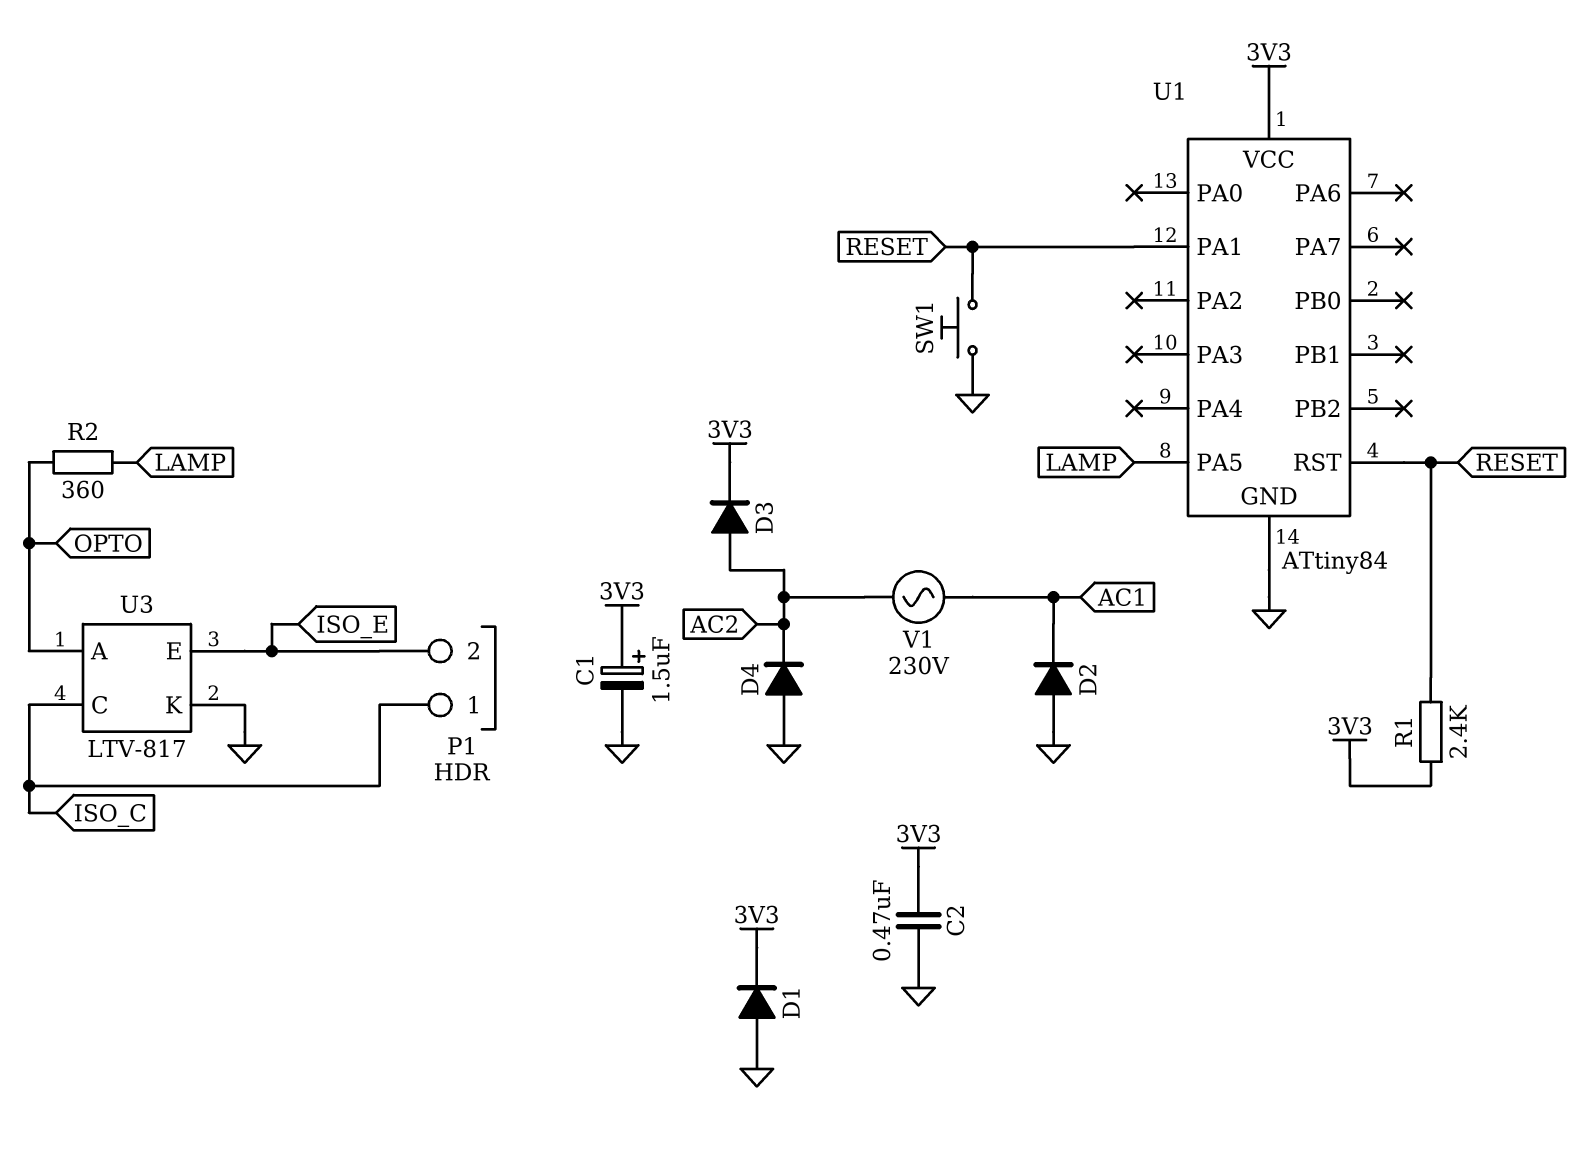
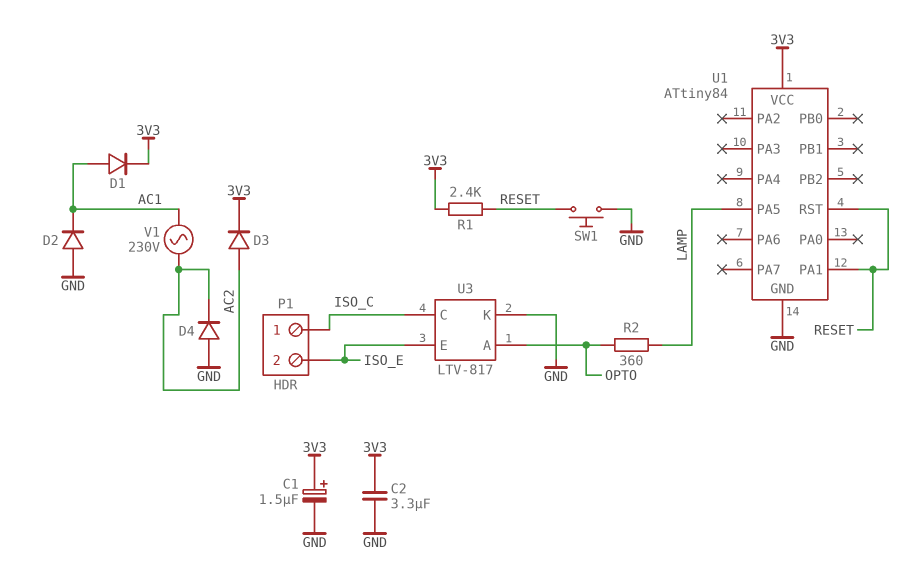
C2: 470nF (3V3, GND) -> 3.3uF (3V3, GND)
D1: diode (A GND, K 3V3) -> diode (A AC1, K 3V3)

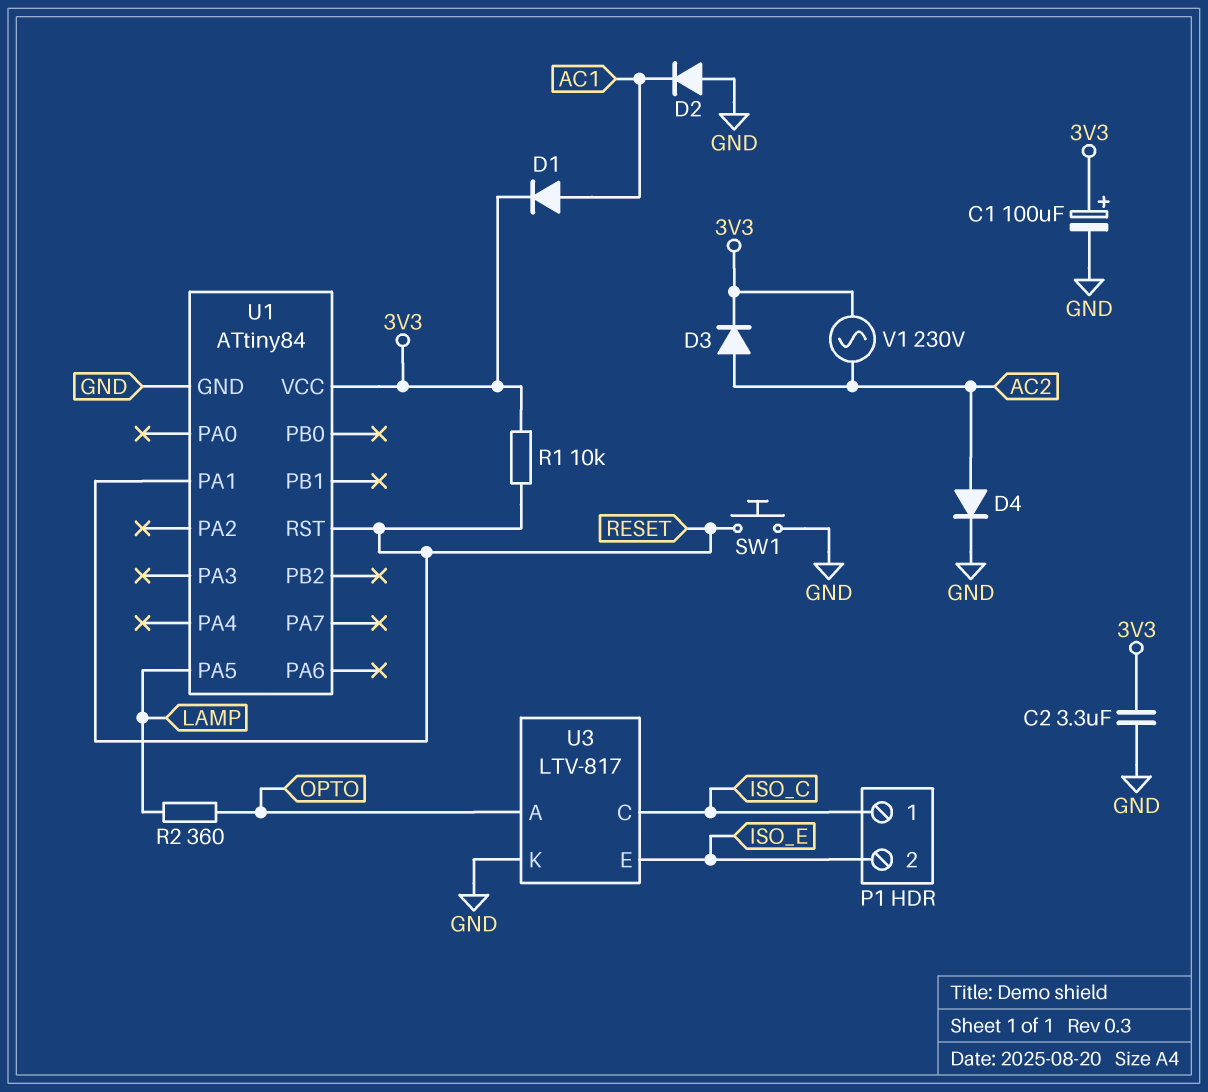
C1: 1.5uF (plus 3V3, minus GND) -> 100uF (plus 3V3, minus GND)
D4: diode (A GND, K AC2) -> diode (A AC2, K GND)
R1: 2.4k (3V3, RESET) -> 10k (3V3, RESET)
V1: AC 230V (AC1, AC2) -> AC 230V (3V3, AC2)

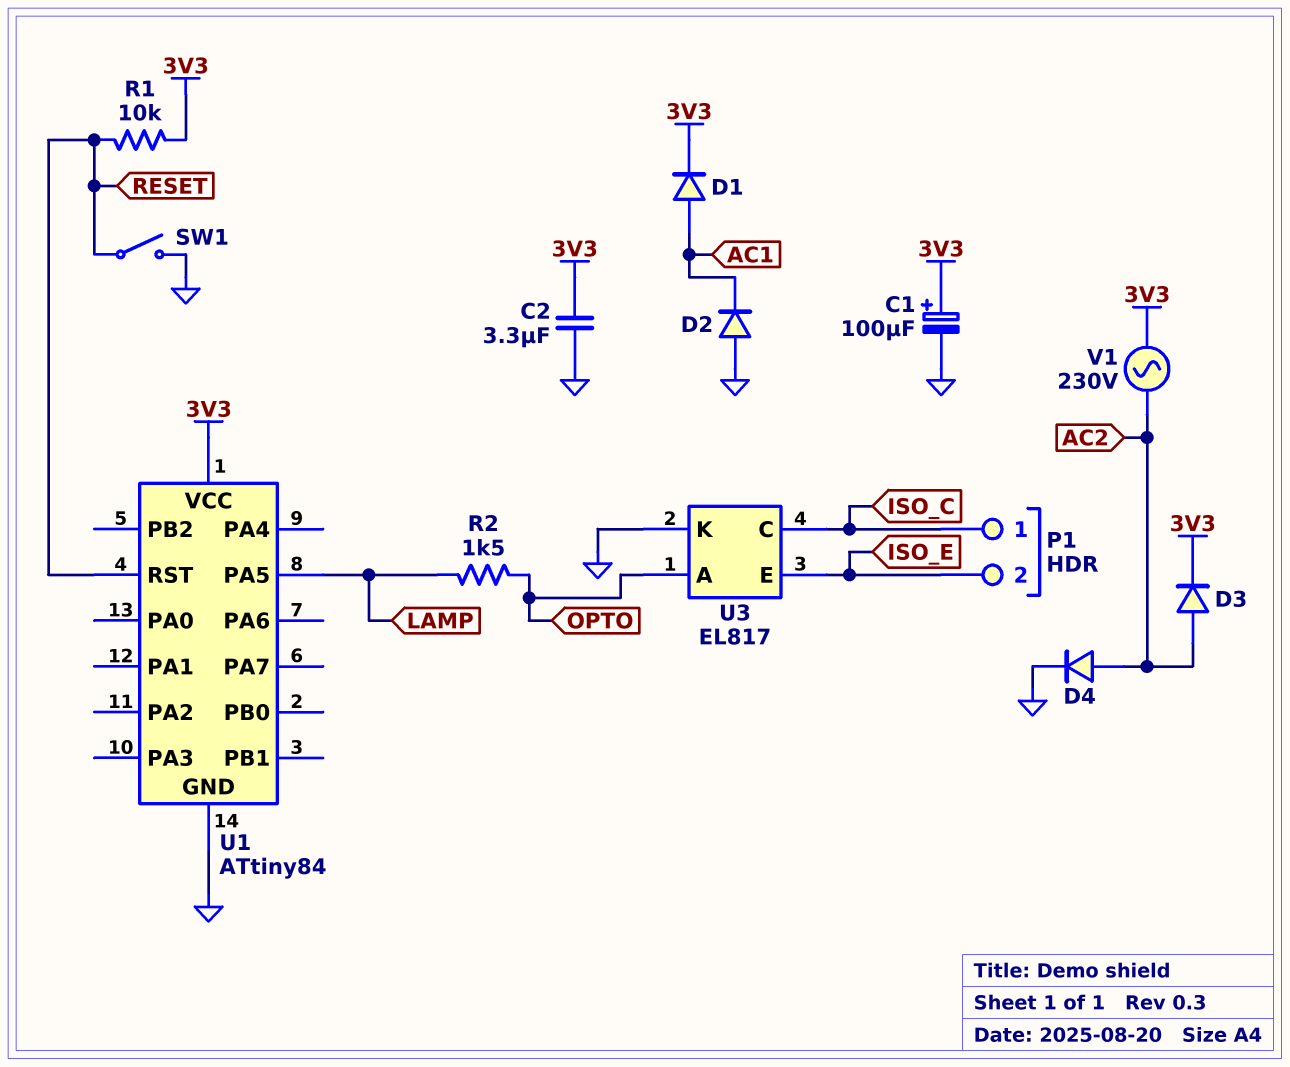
R2: 360 (LAMP, OPTO) -> 1.5k (LAMP, OPTO)
SW1: button (GND, RESET) -> switch (GND, RESET)
U1 pin PA1: RESET -> none
U3: LTV-817 -> EL817

